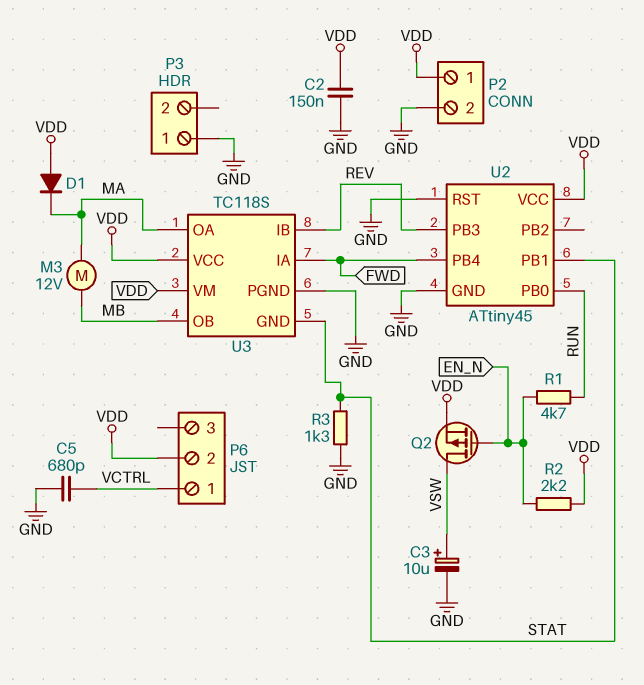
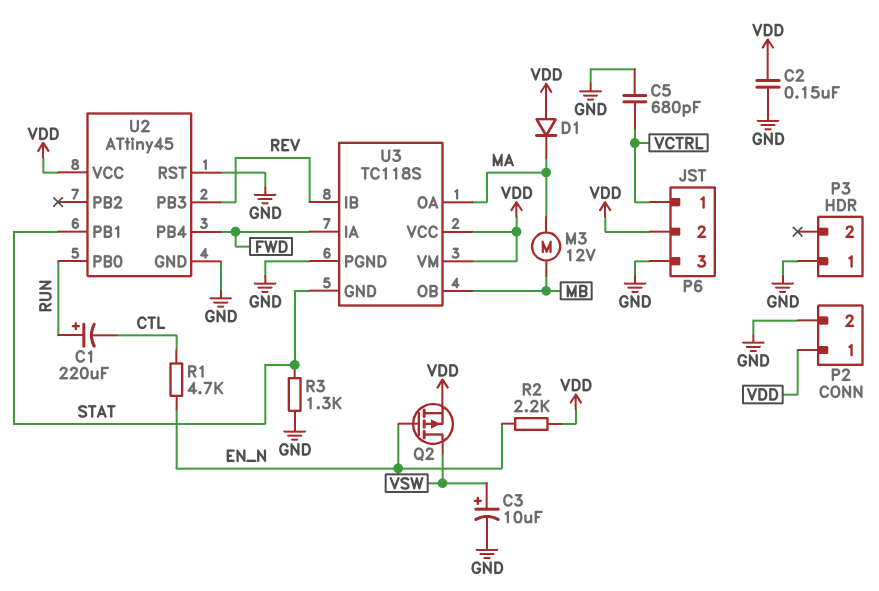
C1: none -> 220uF (plus RUN, minus CTL)
P6 pin 3: none -> GND
R1: 4.7k (EN_N, RUN) -> 4.7k (CTL, EN_N)

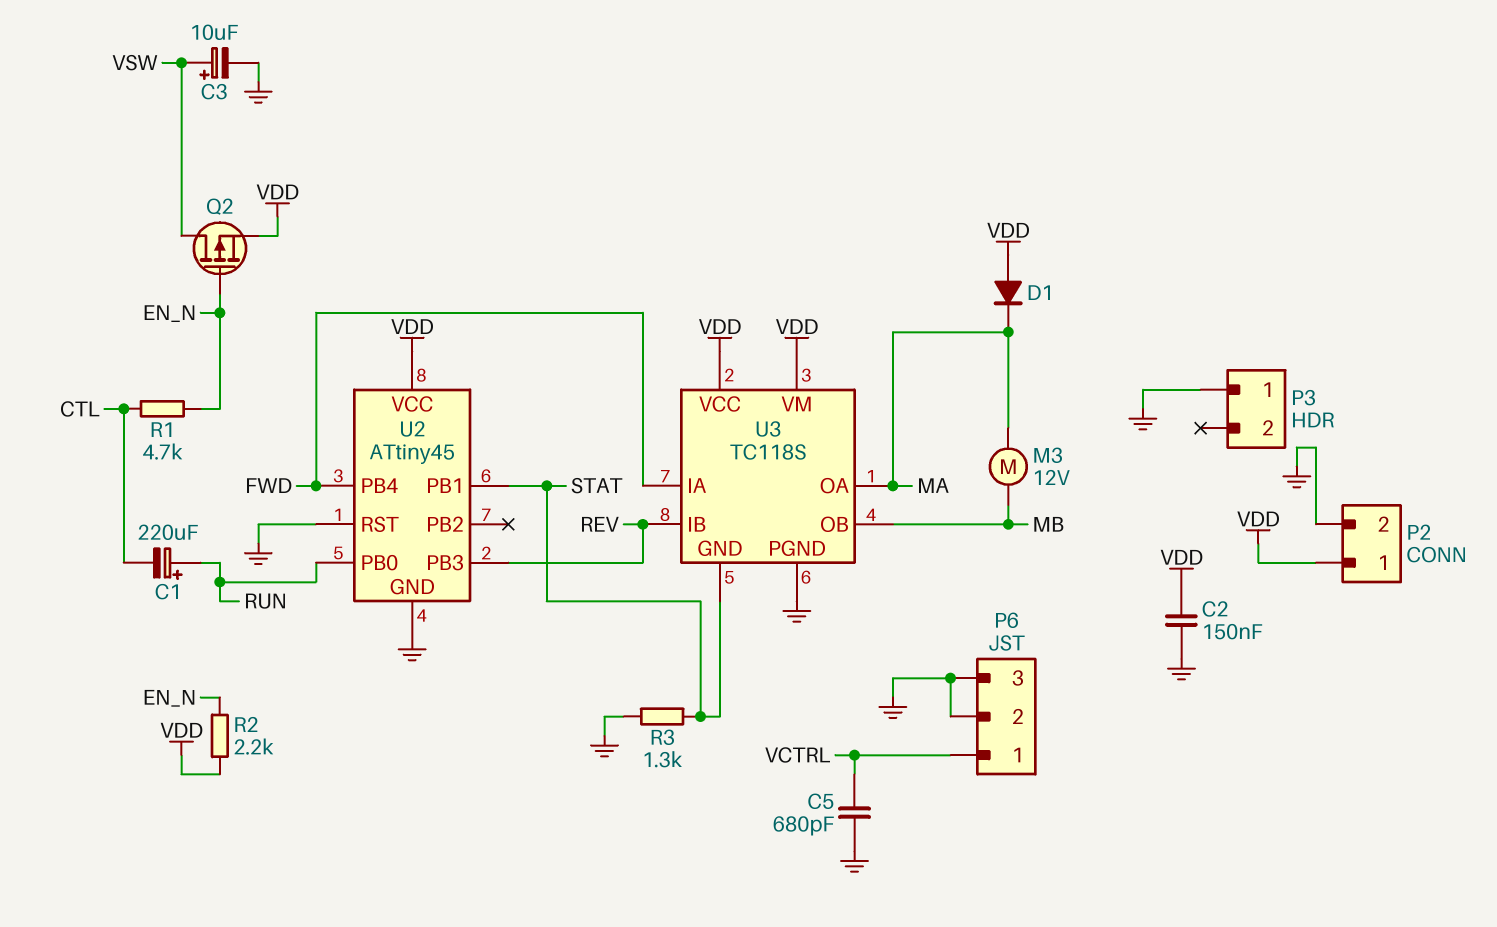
P6 pin 2: VDD -> GND

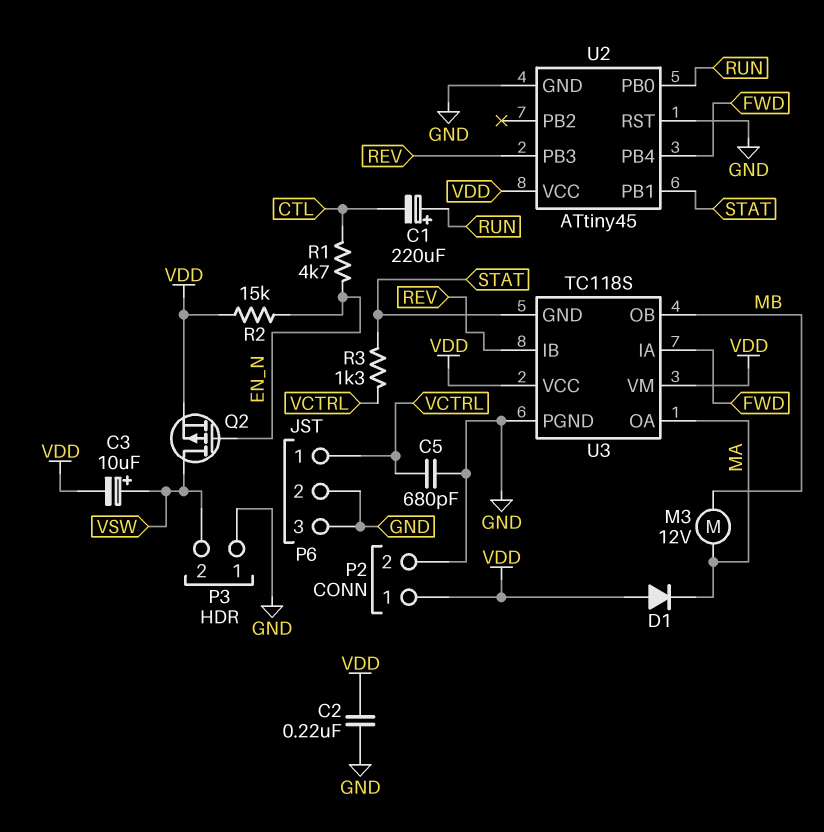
C2: 150nF (GND, VDD) -> 220nF (GND, VDD)
C3: 10uF (plus VSW, minus GND) -> 10uF (plus VSW, minus VDD)
P3 pin 2: none -> VSW
R2: 2.2k (EN_N, VDD) -> 15k (EN_N, VDD)
R3: 1.3k (GND, STAT) -> 1.3k (STAT, VCTRL)

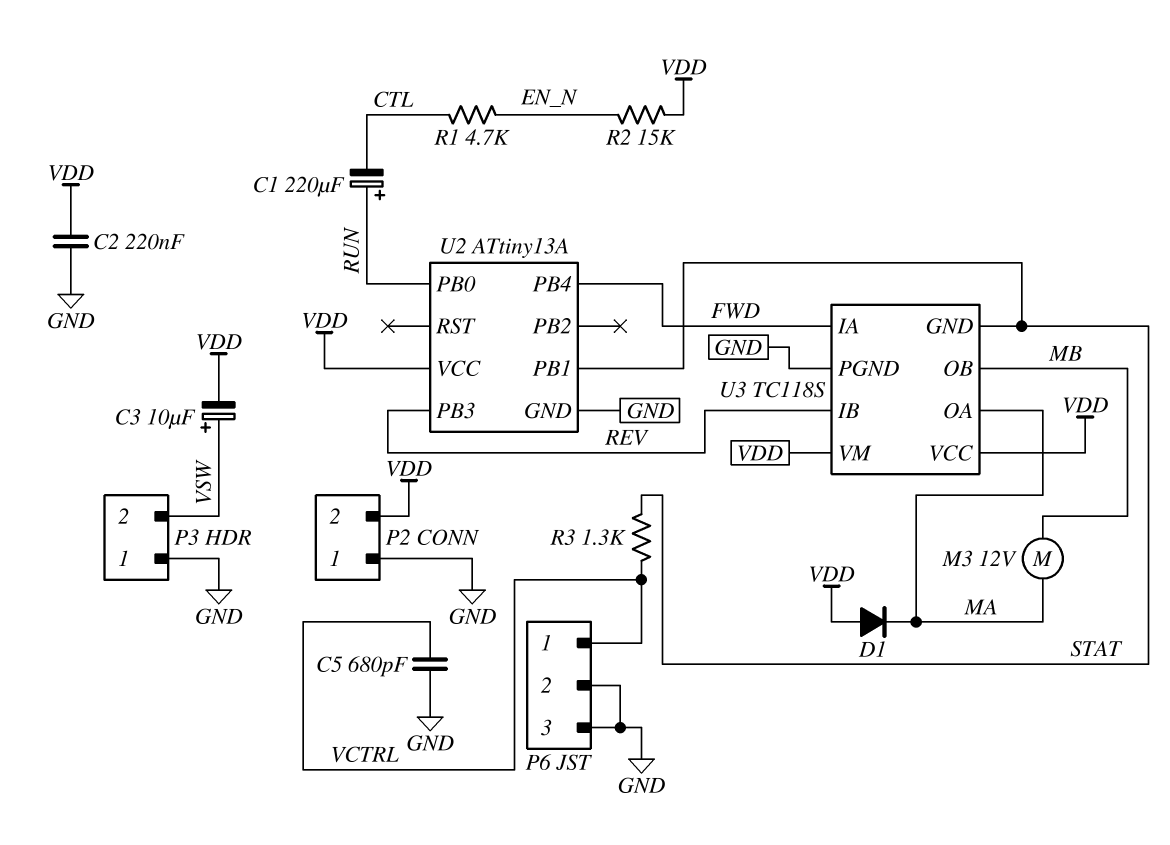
P2 pin 1: VDD -> GND
P2 pin 2: GND -> VDD
Q2: PMOS (G EN_N, D VSW, S VDD) -> none
U2: ATtiny45 -> ATtiny13A
U2 pin RST: GND -> none

